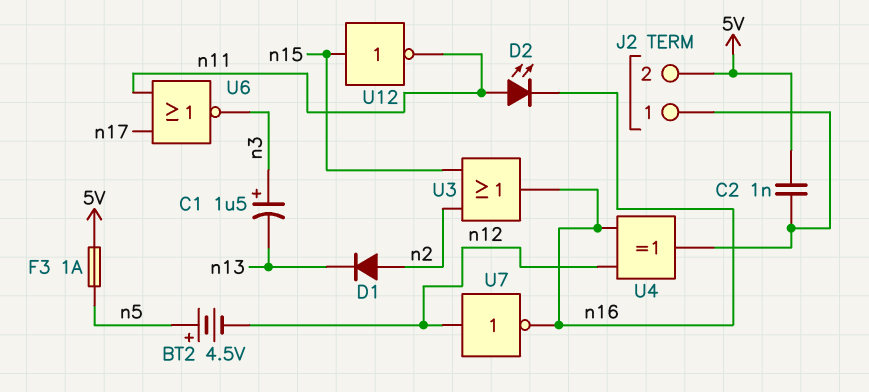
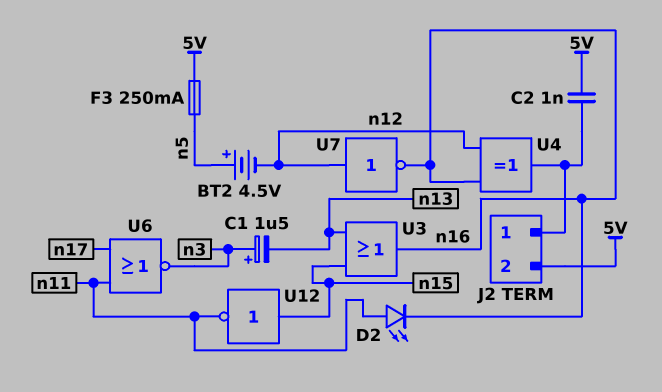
D1: diode (A n2, K n13) -> none
F3: 1A (5V, n5) -> 250mA (5V, n5)
U3: OR (in n2, in n15, out n16) -> OR (in n13, in n15, out n16)

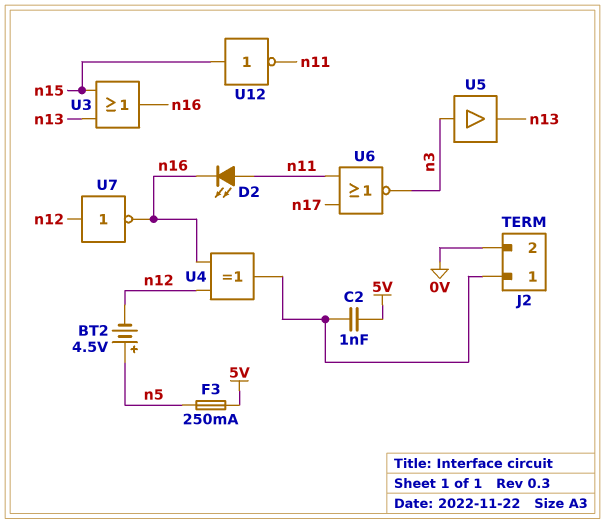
C1: 1.5uF (plus n3, minus n13) -> none
J2 pin 2: 5V -> 0V
U5: none -> buffer (in n3, out n13)

